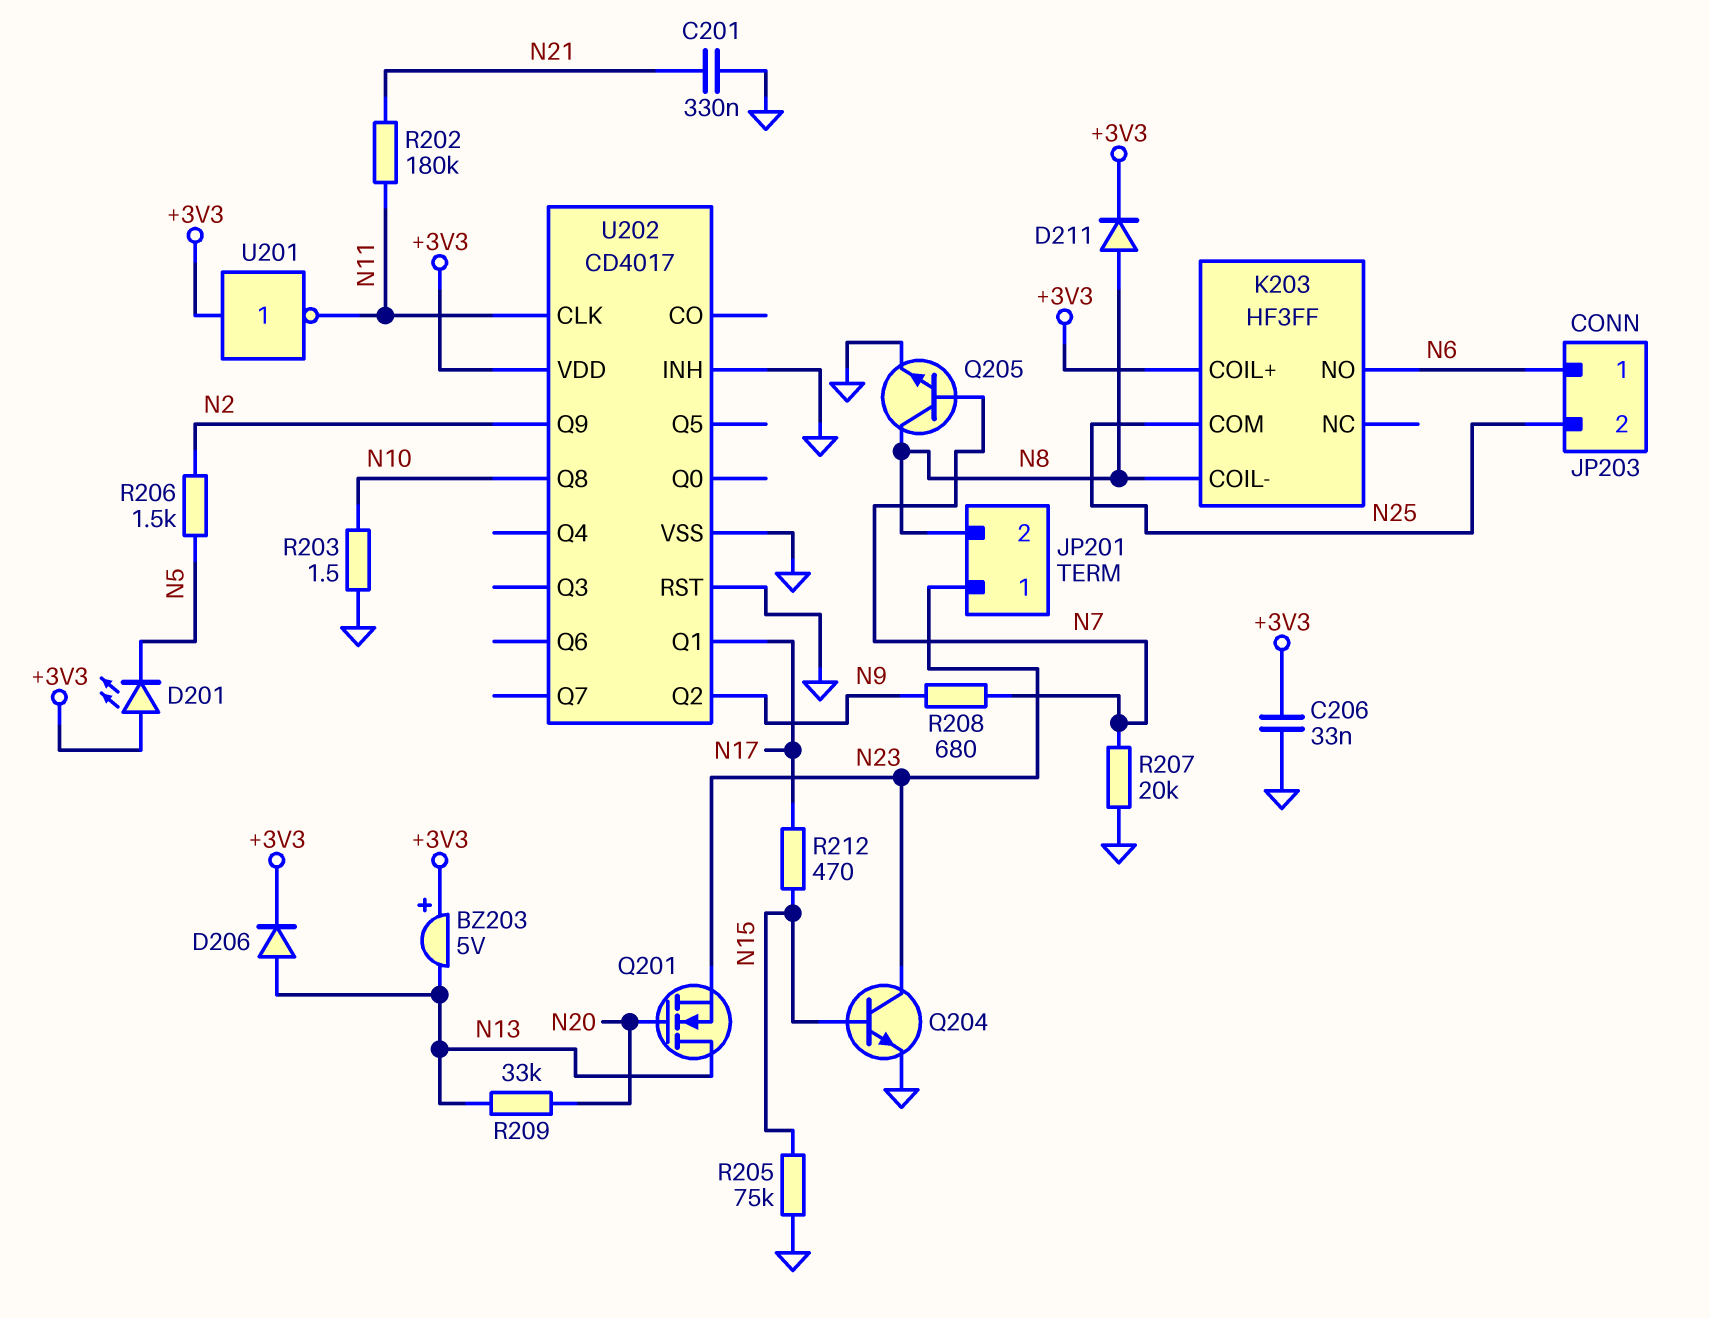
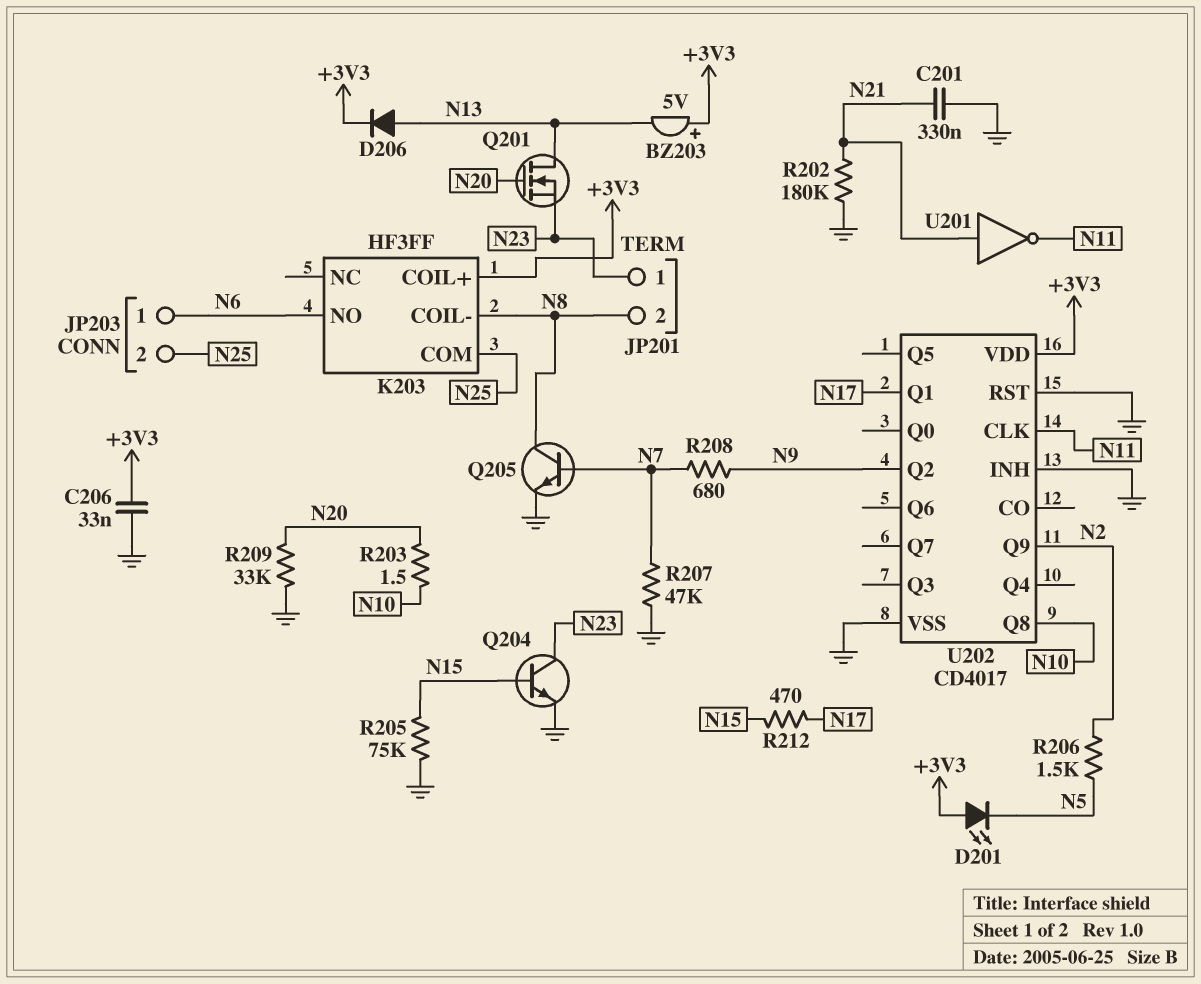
D211: diode (A N8, K +3V3) -> none
R202: 180k (N11, N21) -> 180k (GND, N21)
R203: 1.5 (GND, N10) -> 1.5 (N10, N20)
R207: 20k (GND, N7) -> 47k (GND, N7)
R209: 33k (N13, N20) -> 33k (GND, N20)
U201: NOT (in +3V3, out N11) -> NOT (in N21, out N11)

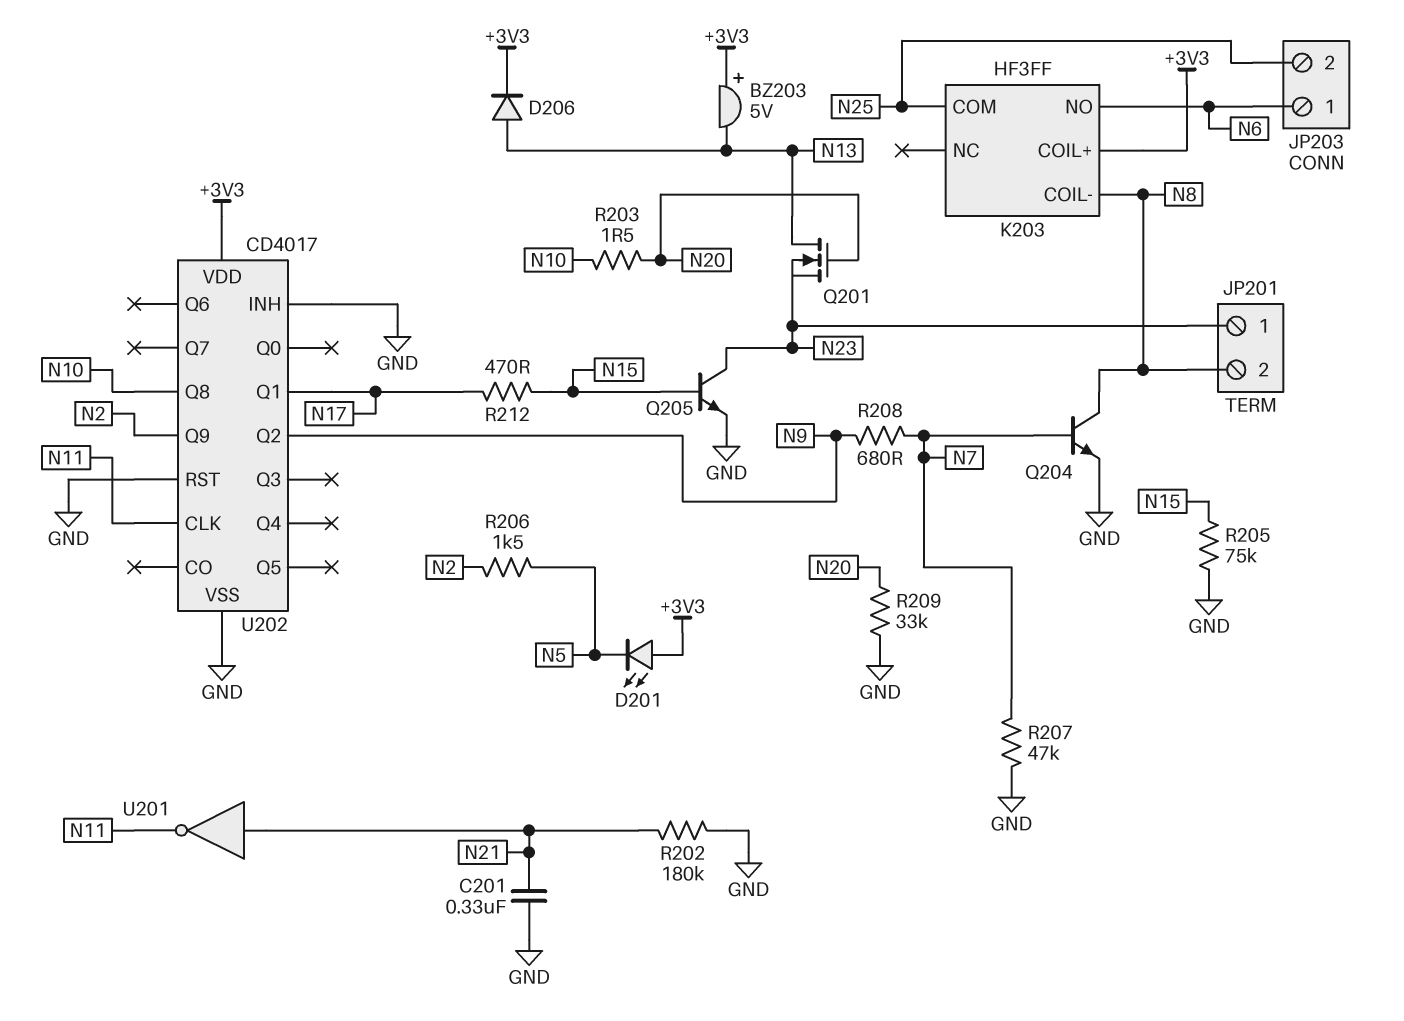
C206: 33nF (+3V3, GND) -> none
Q204: NPN (B N15, C N23, E GND) -> NPN (B N7, C N8, E GND)
Q205: NPN (B N7, C N8, E GND) -> NPN (B N15, C N23, E GND)

